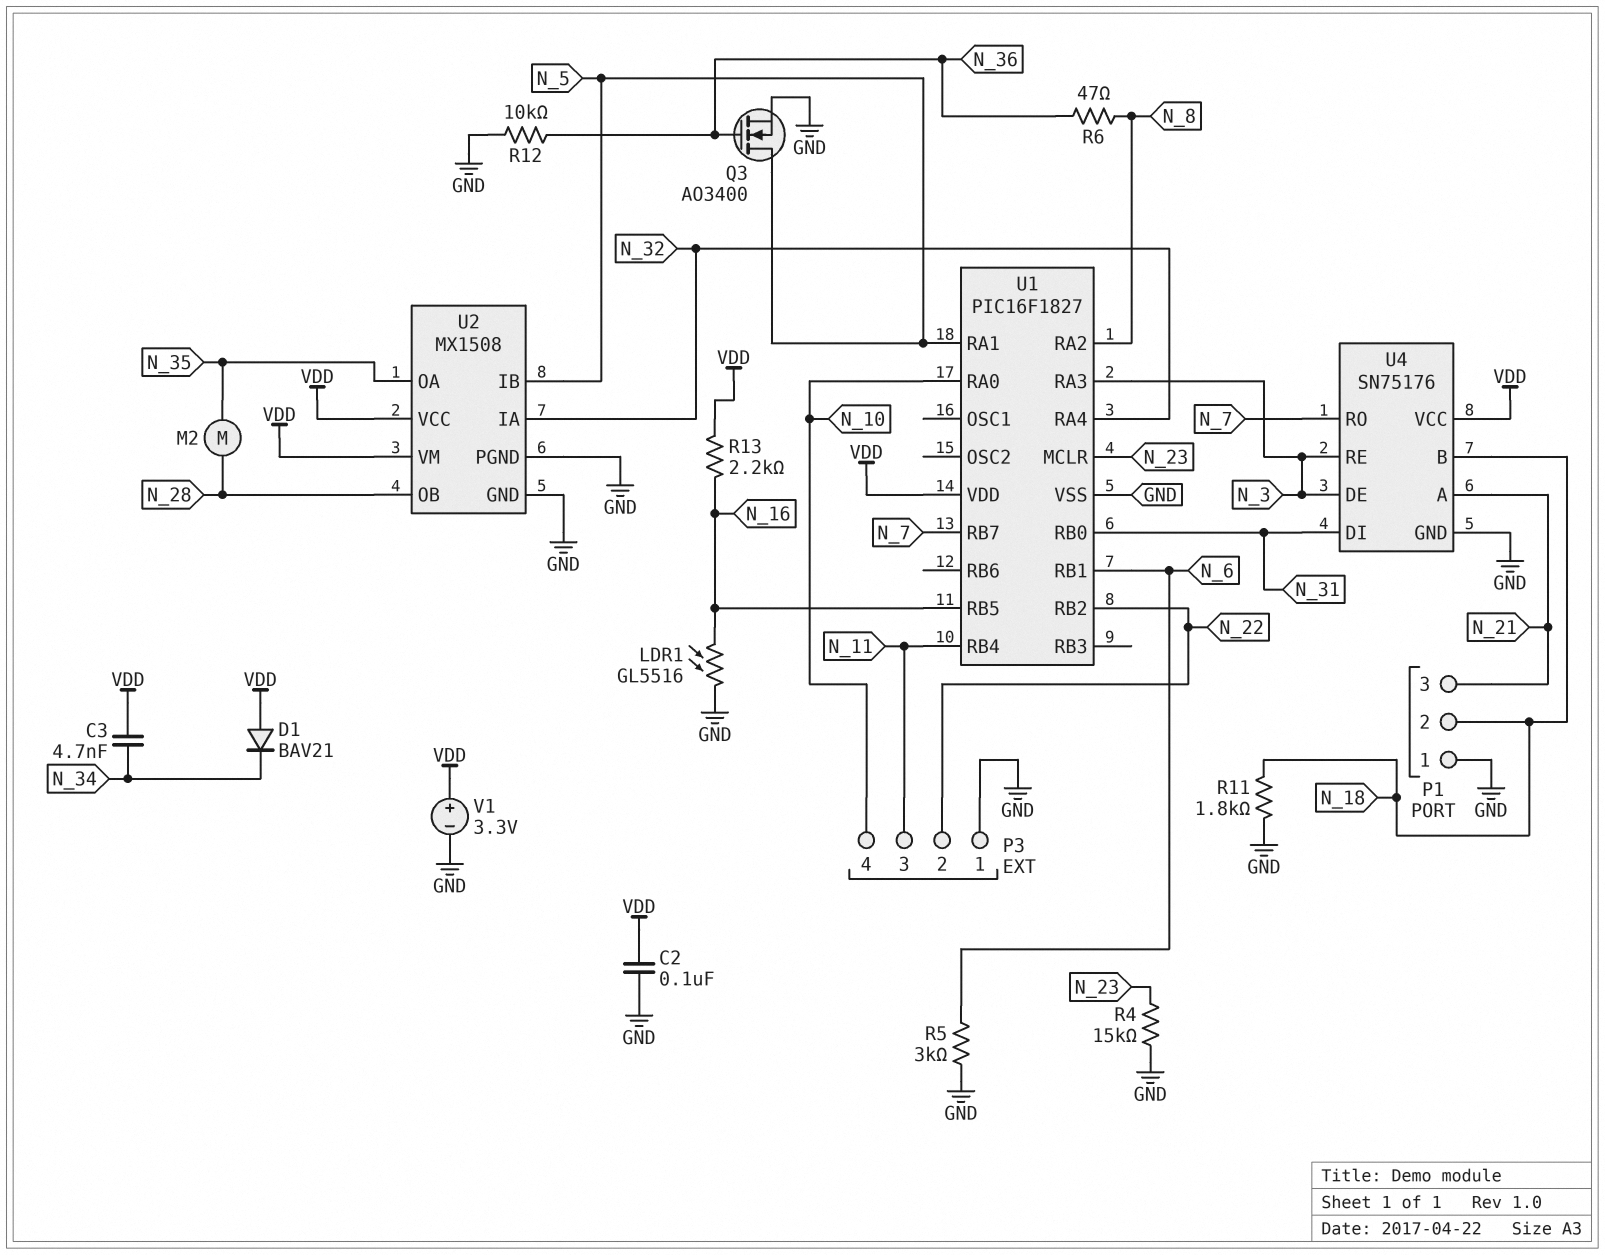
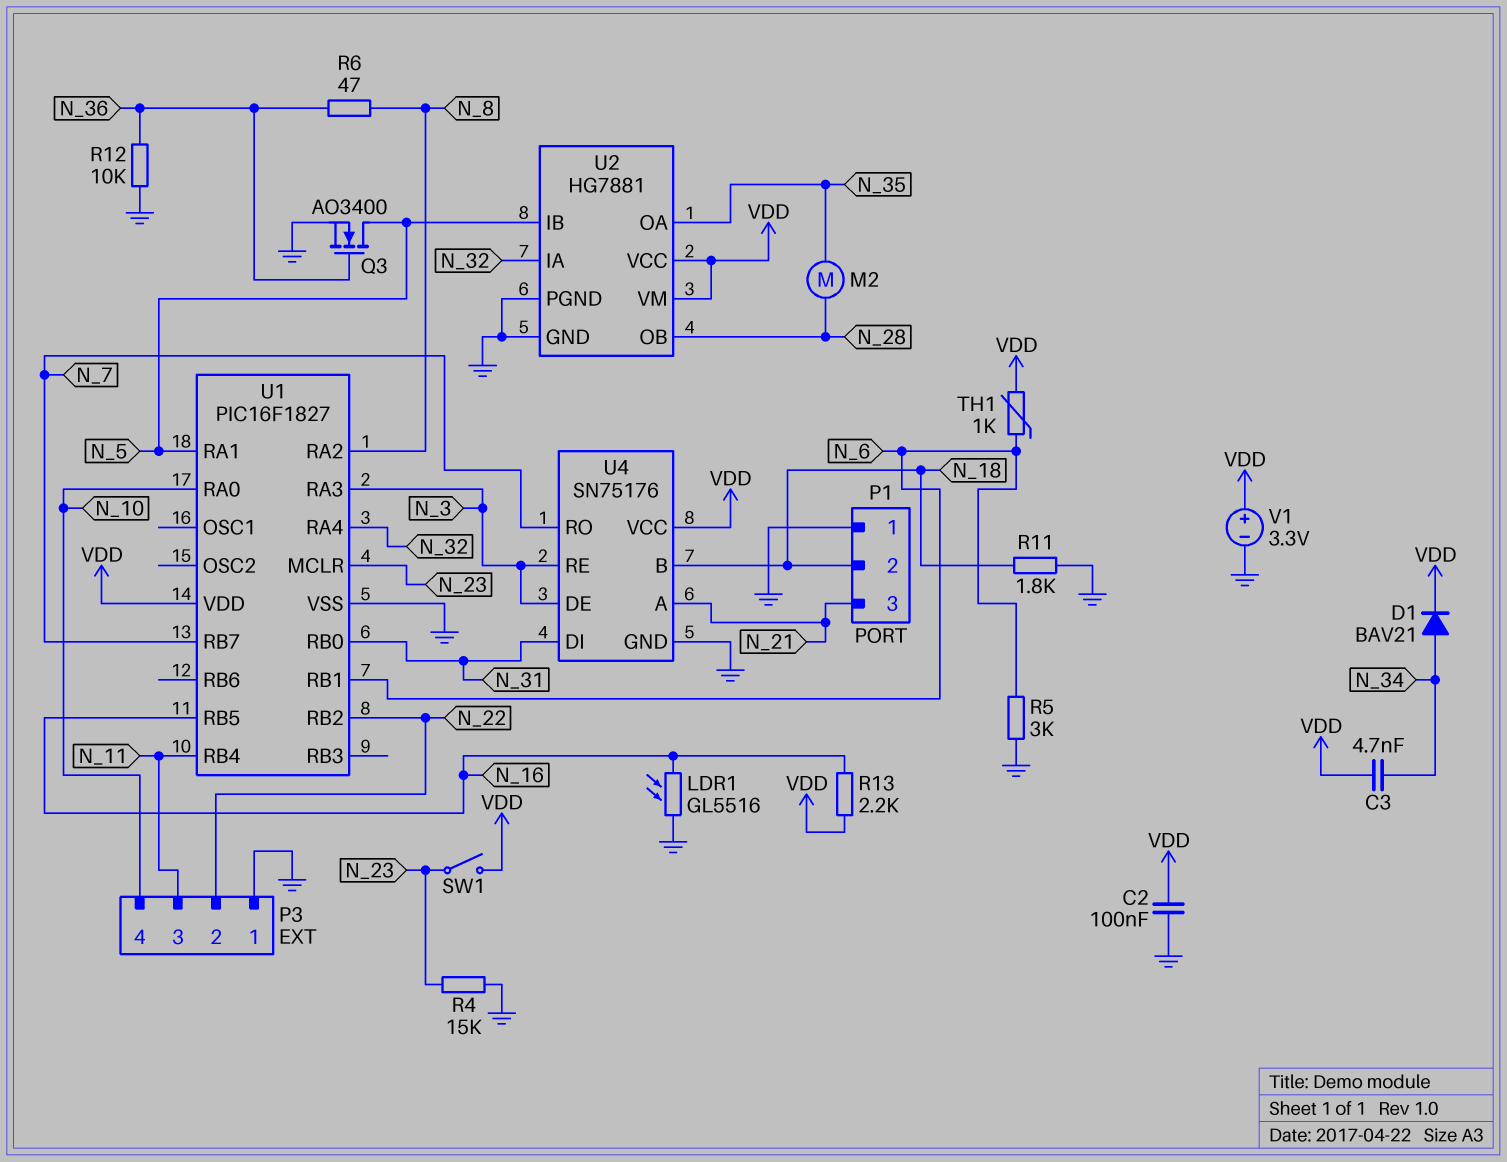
D1: diode BAV21 (A VDD, K N_34) -> diode BAV21 (A N_34, K VDD)
SW1: none -> switch (N_23, VDD)
TH1: none -> 1k (N_6, VDD)
U2: MX1508 -> HG7881

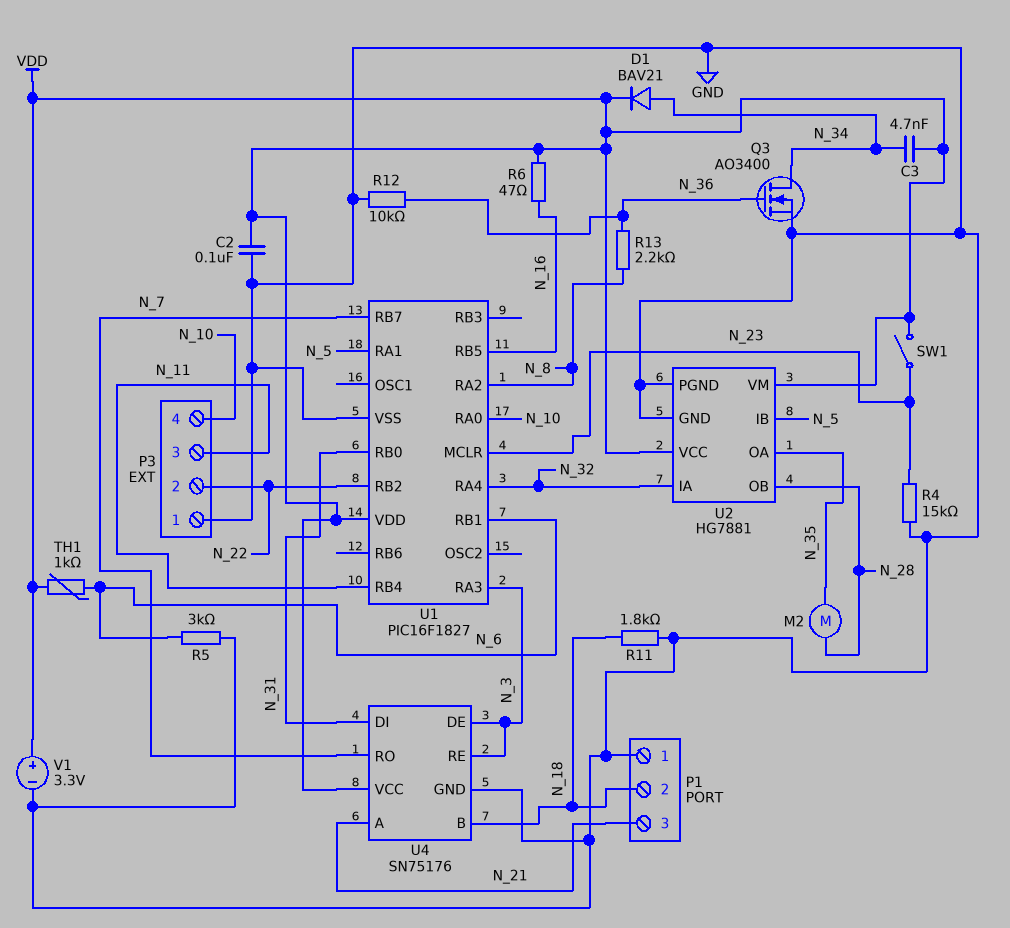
LDR1: GL5516 (GND, N_16) -> none
Q3: NMOS AO3400 (G N_36, D N_5, S GND) -> NMOS AO3400 (G N_36, D N_34, S GND)
R6: 47 (N_8, N_36) -> 47 (N_16, VDD)
R13: 2.2k (N_16, VDD) -> 2.2k (N_8, N_36)

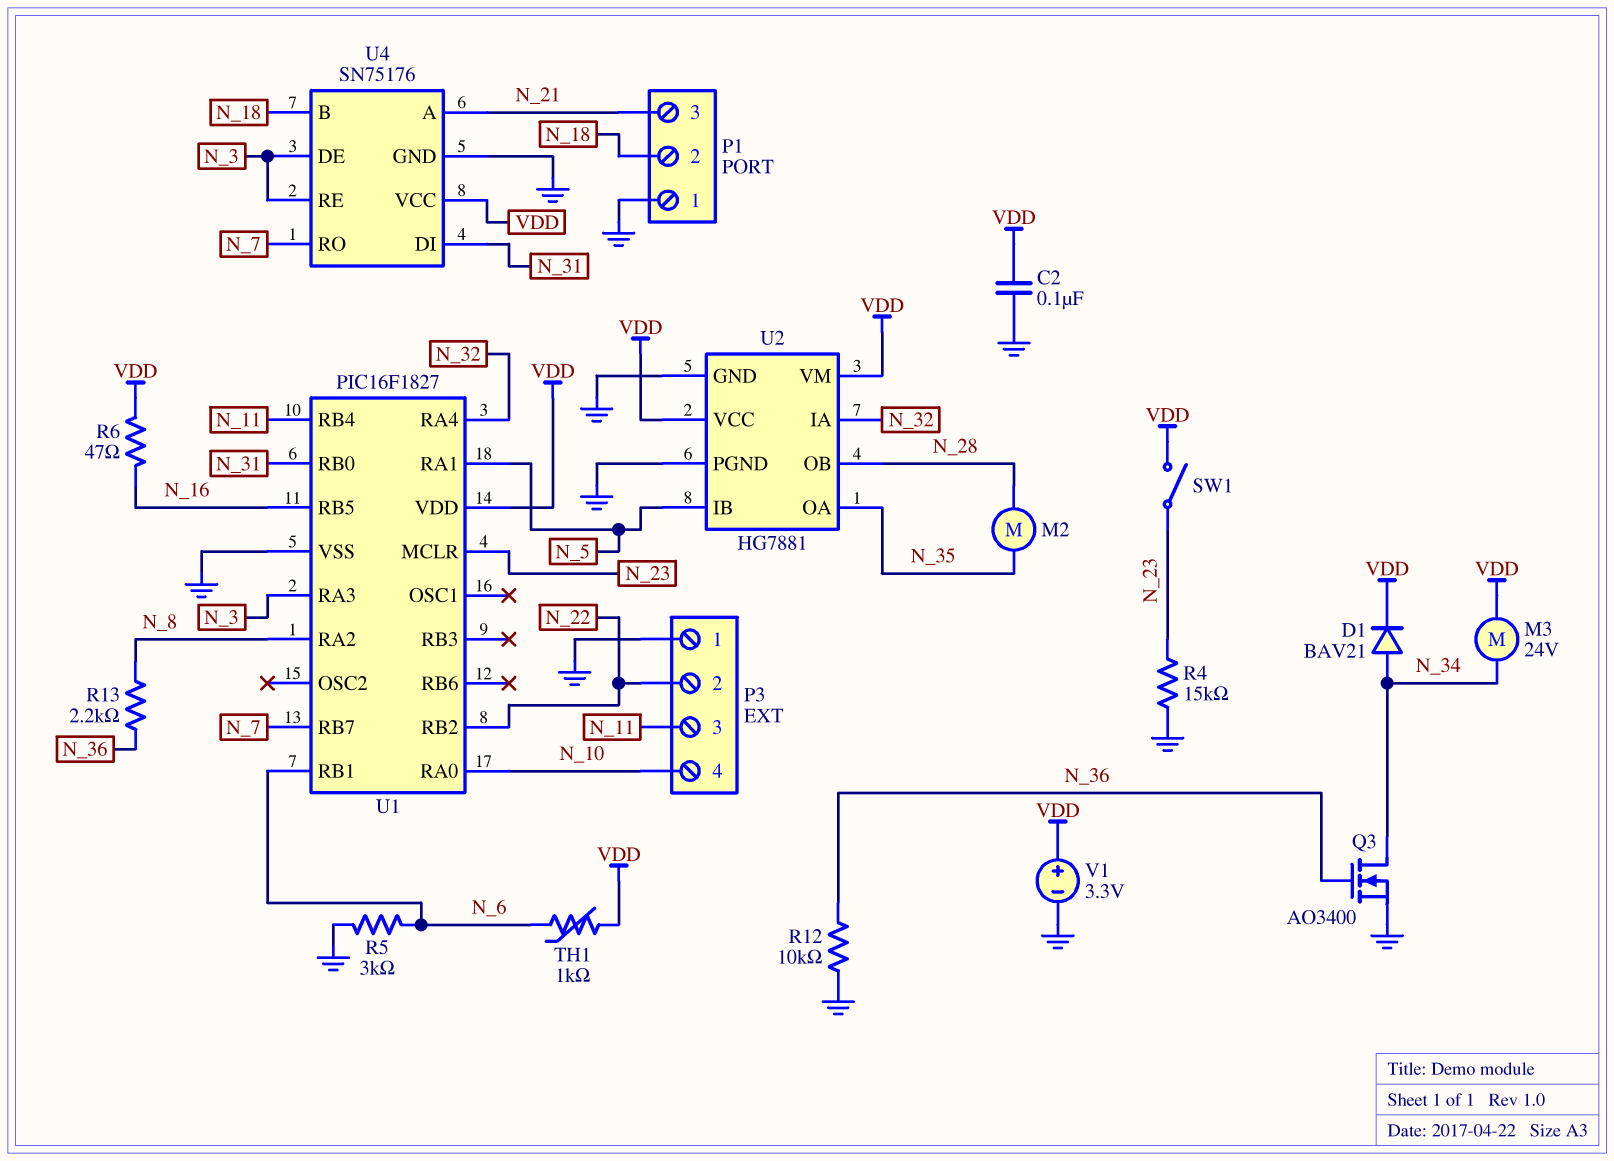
C3: 4.7nF (N_34, VDD) -> none
M3: none -> motor 24V (N_34, VDD)
R11: 1.8k (GND, N_18) -> none

